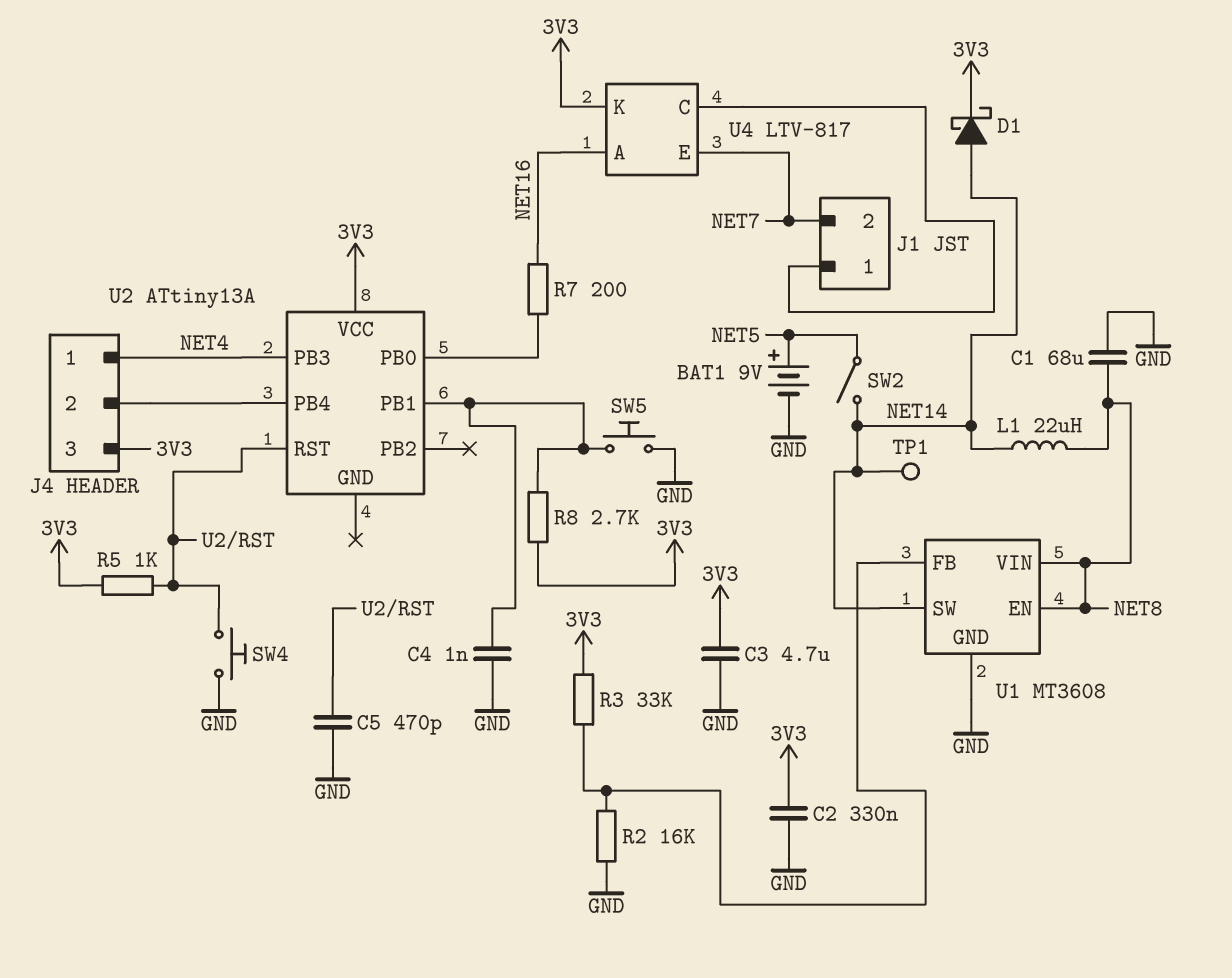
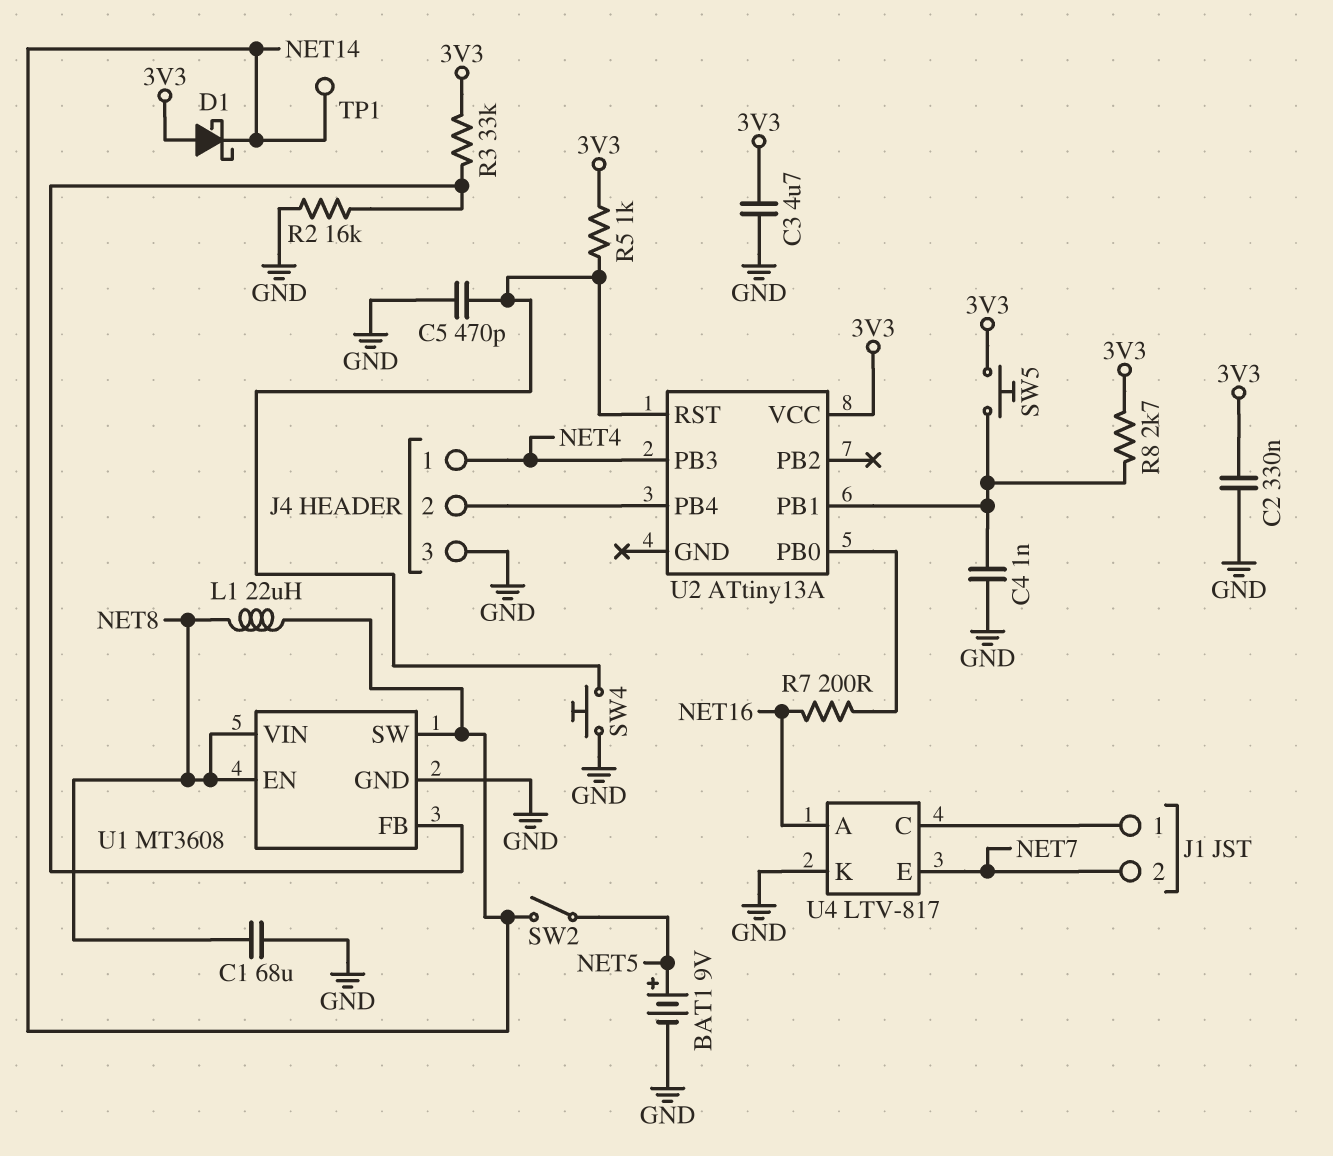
D1: schottky (A NET14, K 3V3) -> schottky (A 3V3, K NET14)
J4 pin 3: 3V3 -> GND
SW5: button (GND, U2/PB1) -> button (3V3, U2/PB1)
U4 pin K: 3V3 -> GND

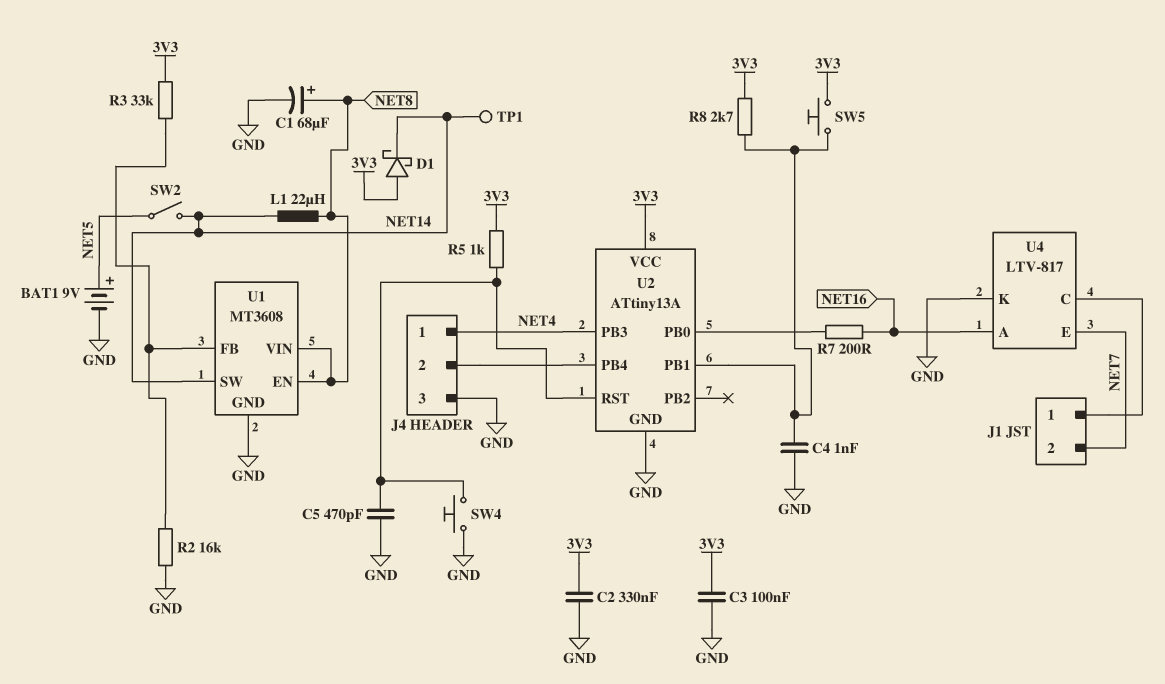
C1: 68uF (GND, NET8) -> 68uF (plus NET8, minus GND)
C3: 4.7uF (3V3, GND) -> 100nF (3V3, GND)
U2 pin GND: none -> GND

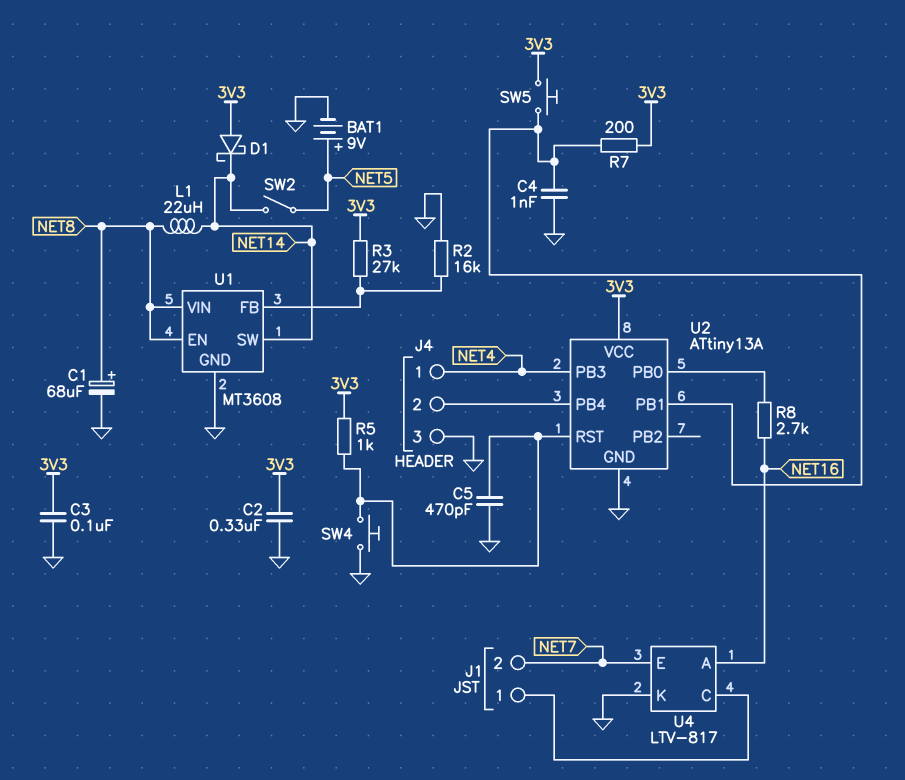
R3: 33k (3V3, U1/FB) -> 27k (3V3, U1/FB)
R7: 200 (NET16, U2/PB0) -> 200 (3V3, U2/PB1)
R8: 2.7k (3V3, U2/PB1) -> 2.7k (NET16, U2/PB0)
TP1: test point (NET14) -> none

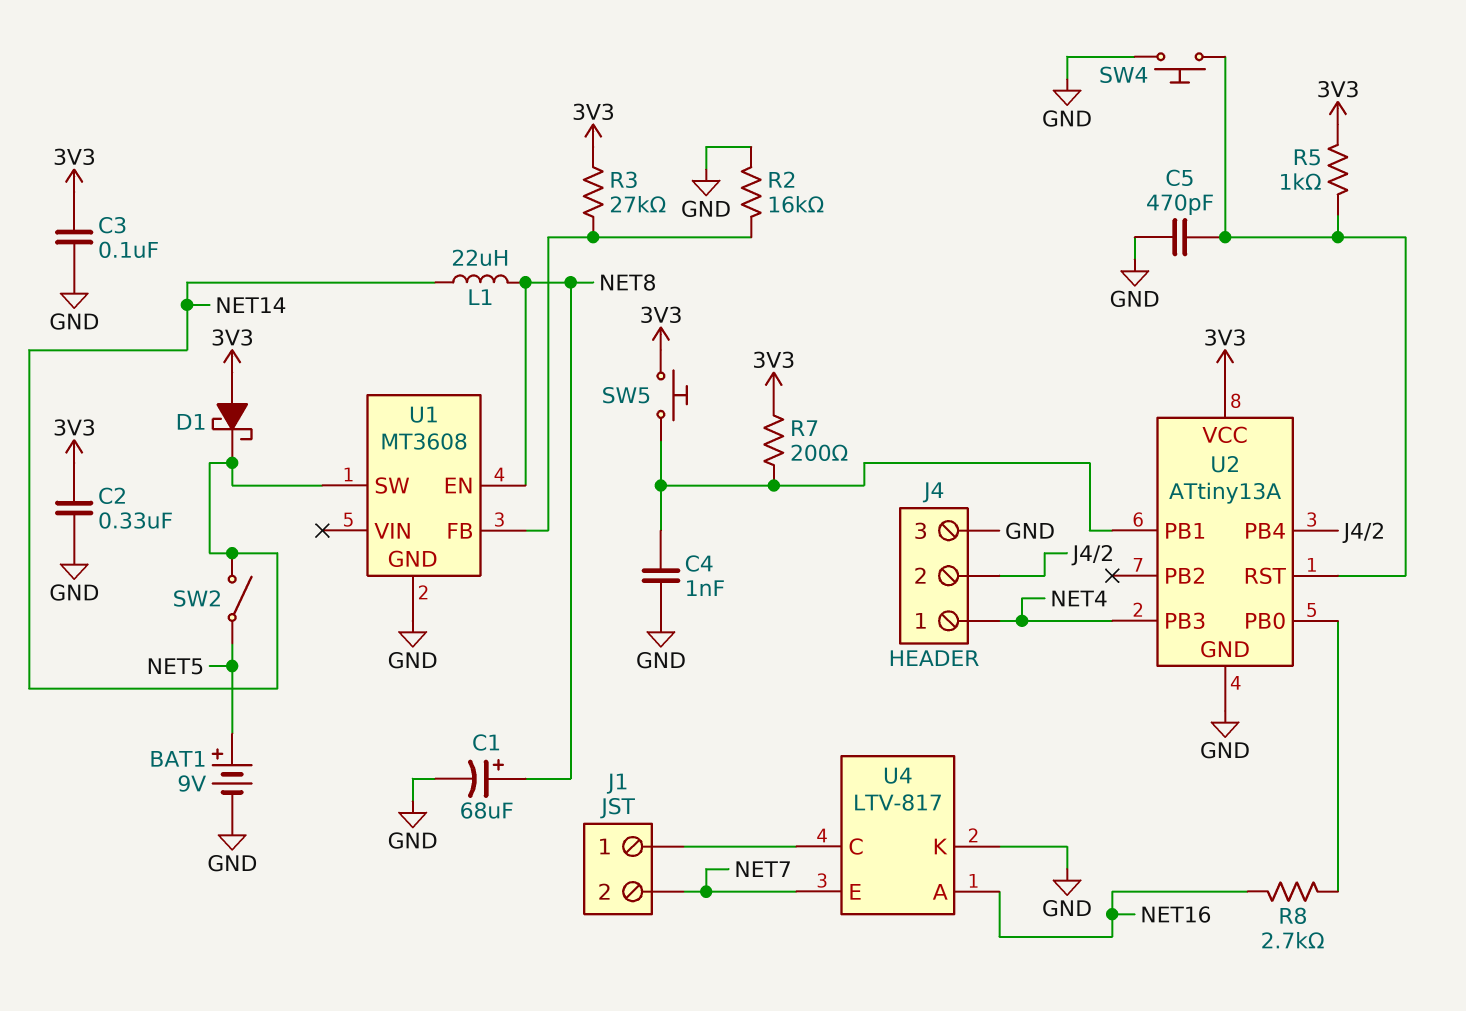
U1 pin VIN: NET8 -> none

